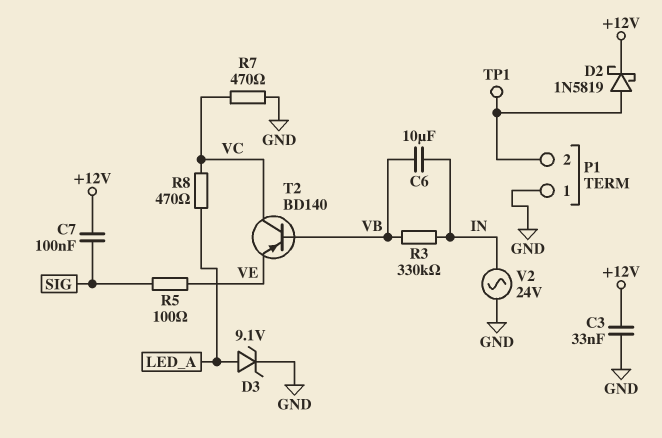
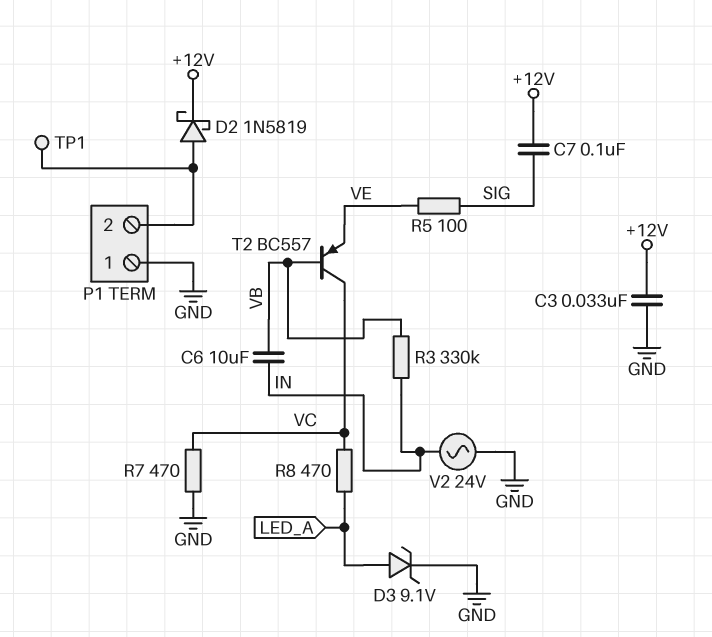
T2: PNP BD140 (B VB, C VC, E VE) -> PNP BC557 (B VB, C VC, E VE)

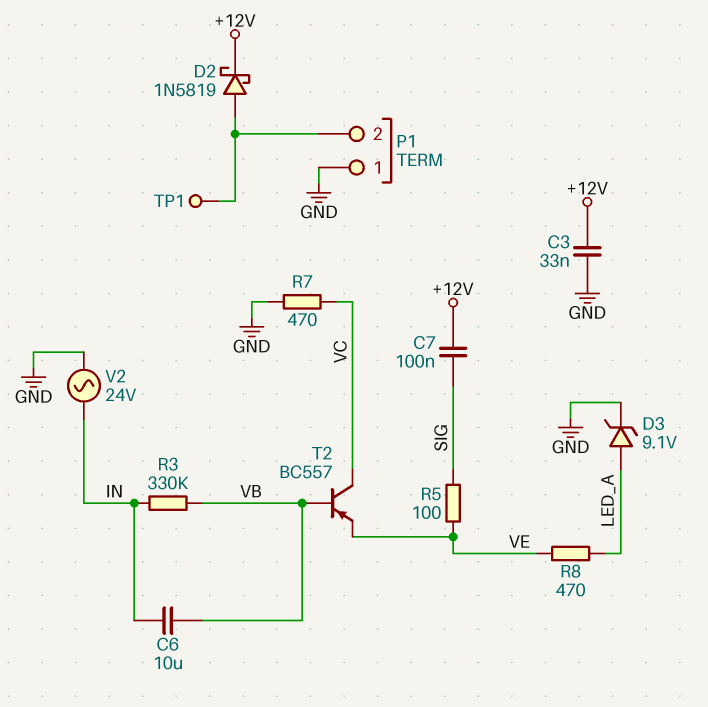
R8: 470 (LED_A, VC) -> 470 (LED_A, VE)

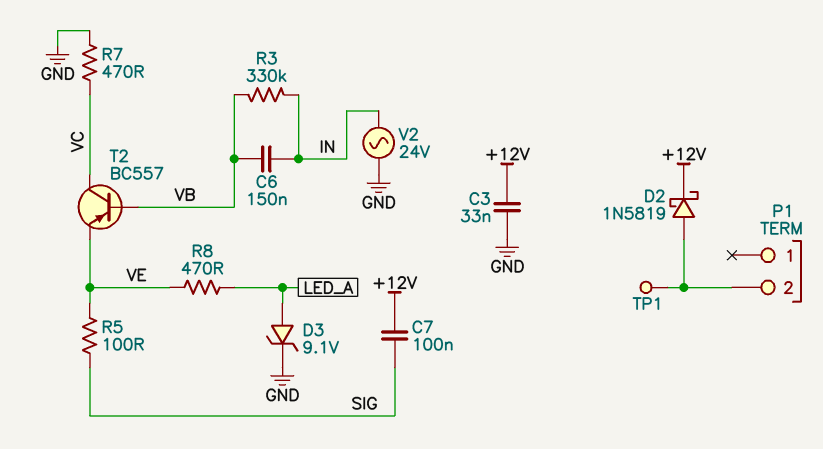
C6: 10uF (IN, VB) -> 150nF (IN, VB)
P1 pin 1: GND -> none

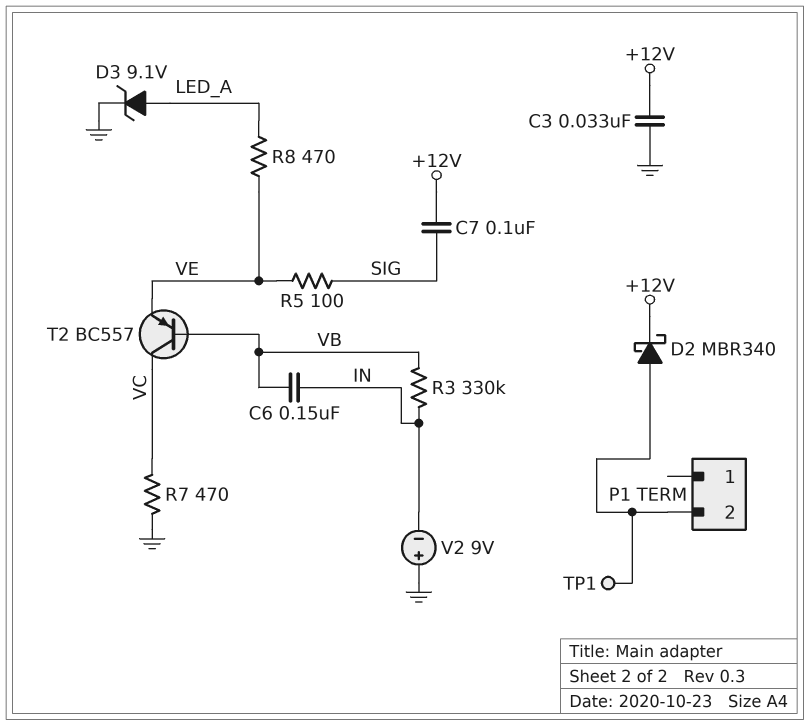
D2: schottky 1N5819 (A P1/2, K +12V) -> schottky MBR340 (A P1/2, K +12V)
V2: AC 24V (GND, IN) -> 9V (plus GND, minus IN)

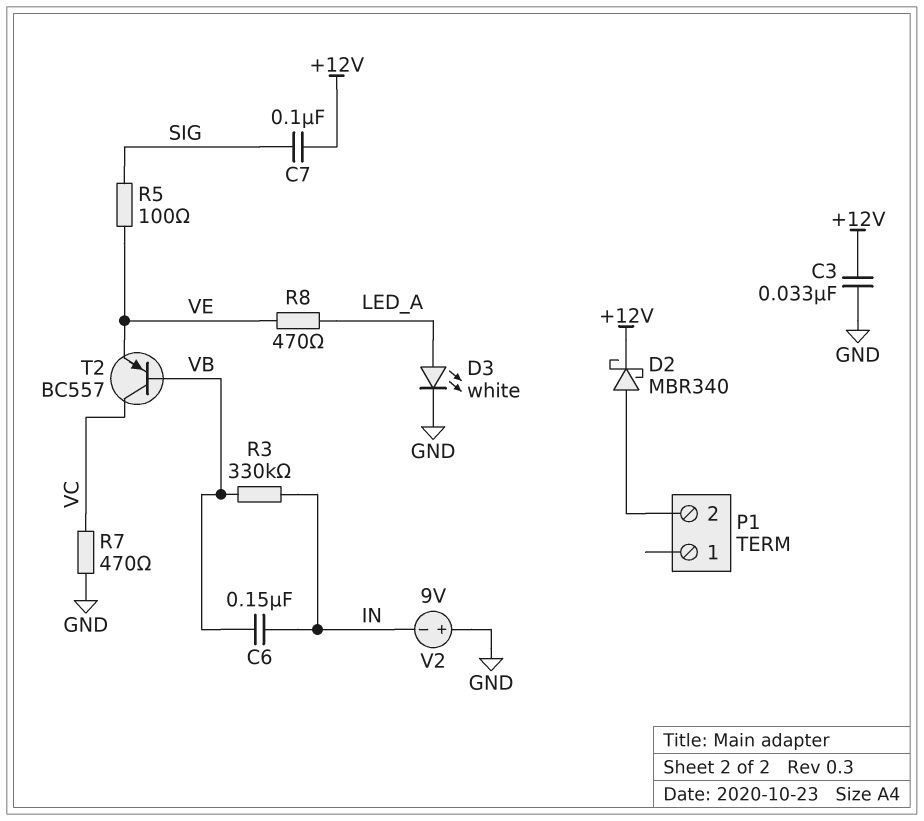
D3: zener 9.1V (A LED_A, K GND) -> LED white (A LED_A, K GND)
TP1: test point (P1/2) -> none

